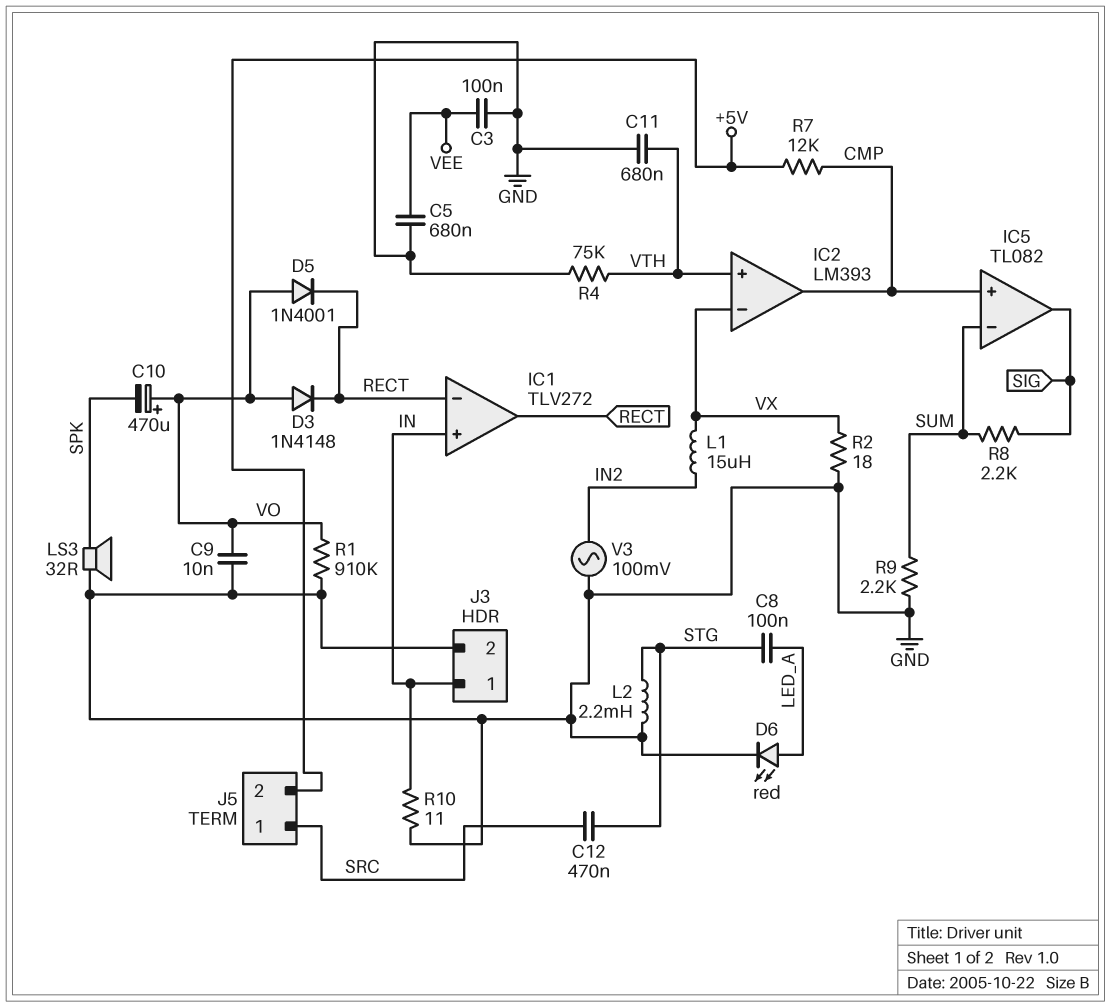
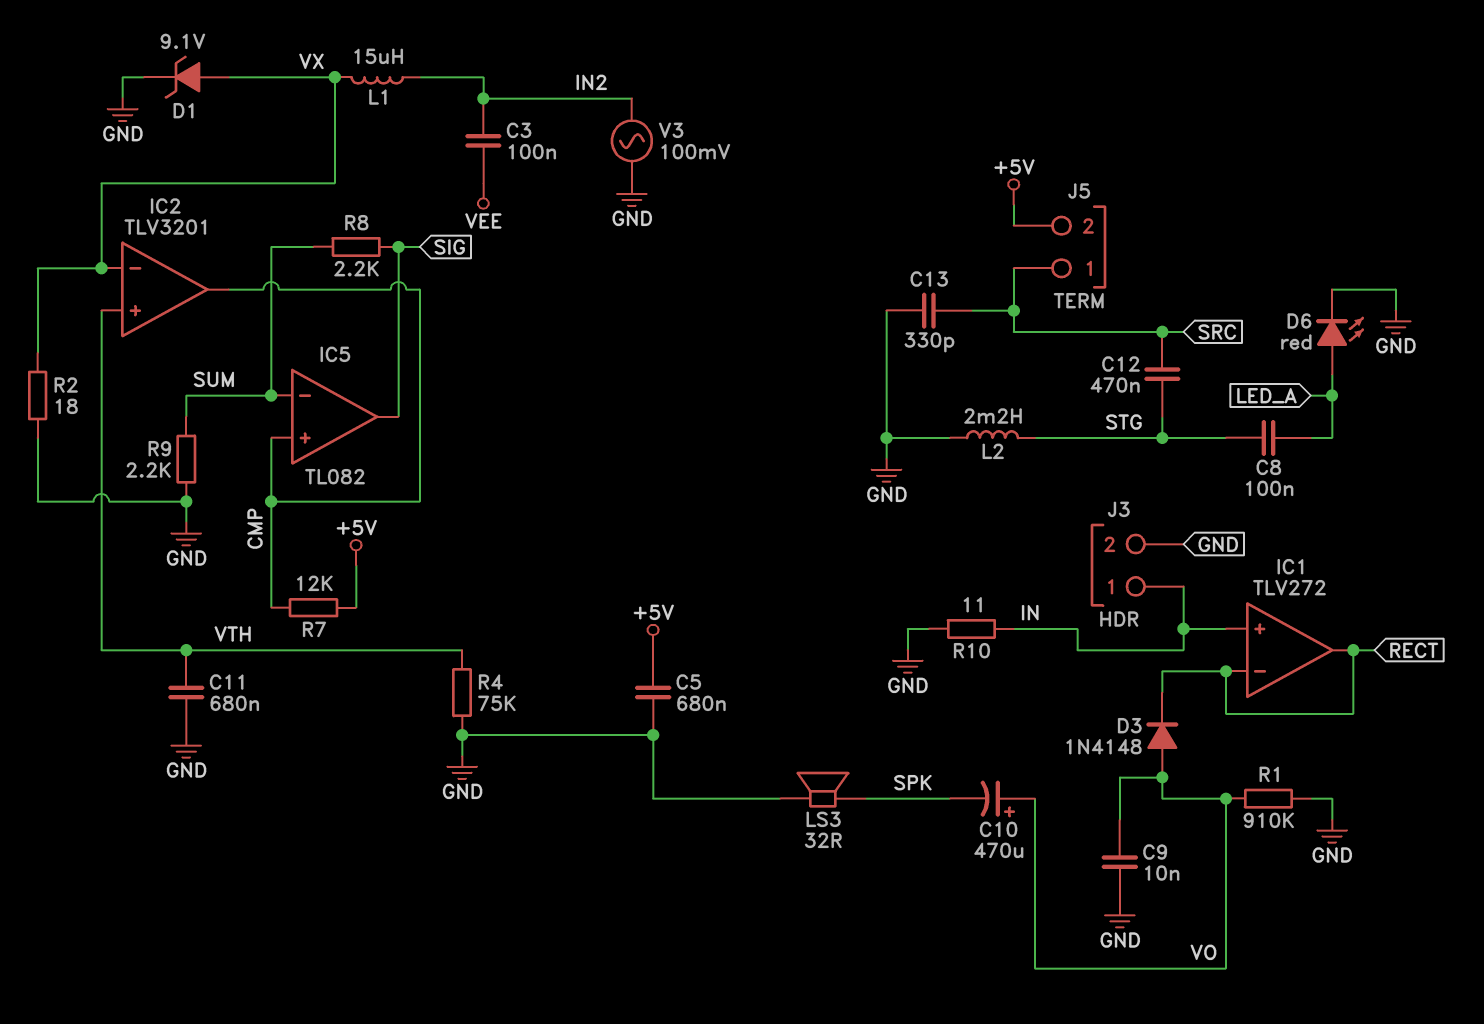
C3: 100nF (GND, VEE) -> 100nF (IN2, VEE)
C5: 680nF (GND, VEE) -> 680nF (+5V, GND)
C13: none -> 330pF (GND, SRC)
D1: none -> zener 9.1V (A VX, K GND)
D5: diode 1N4001 (A VO, K RECT) -> none
IC2: LM393 -> TLV3201

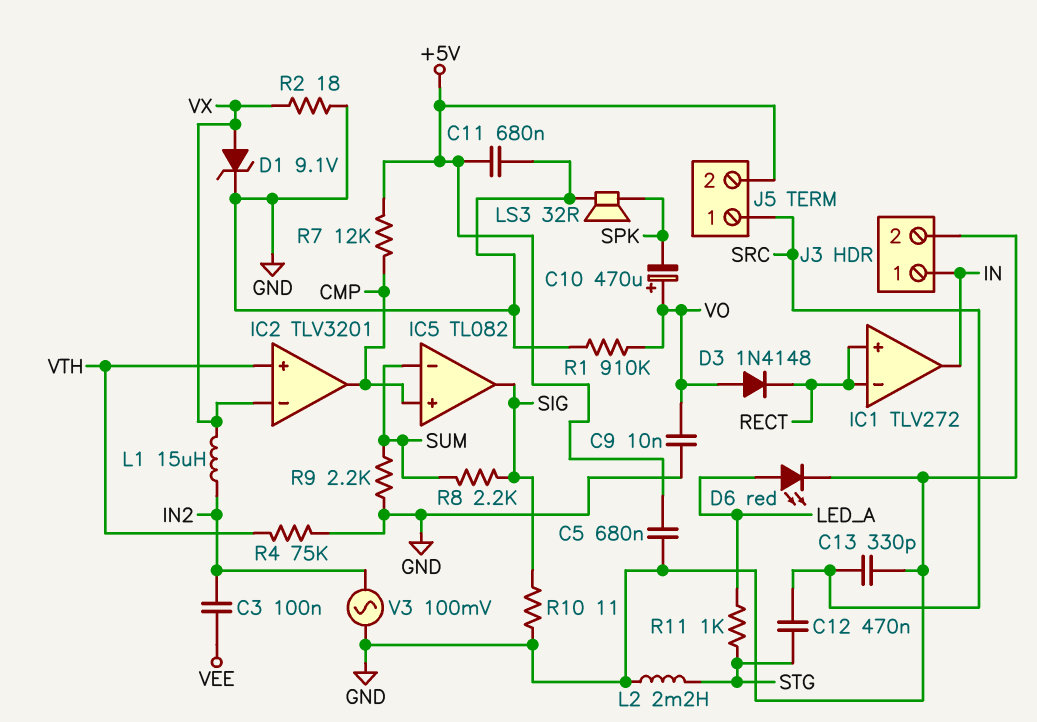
C8: 100nF (LED_A, STG) -> none
C11: 680nF (GND, VTH) -> 680nF (+5V, GND)
IC1 pin in+: IN -> RECT
IC1 pin out: RECT -> IN
R10: 11 (GND, IN) -> 11 (GND, SIG)
R11: none -> 1k (LED_A, STG)

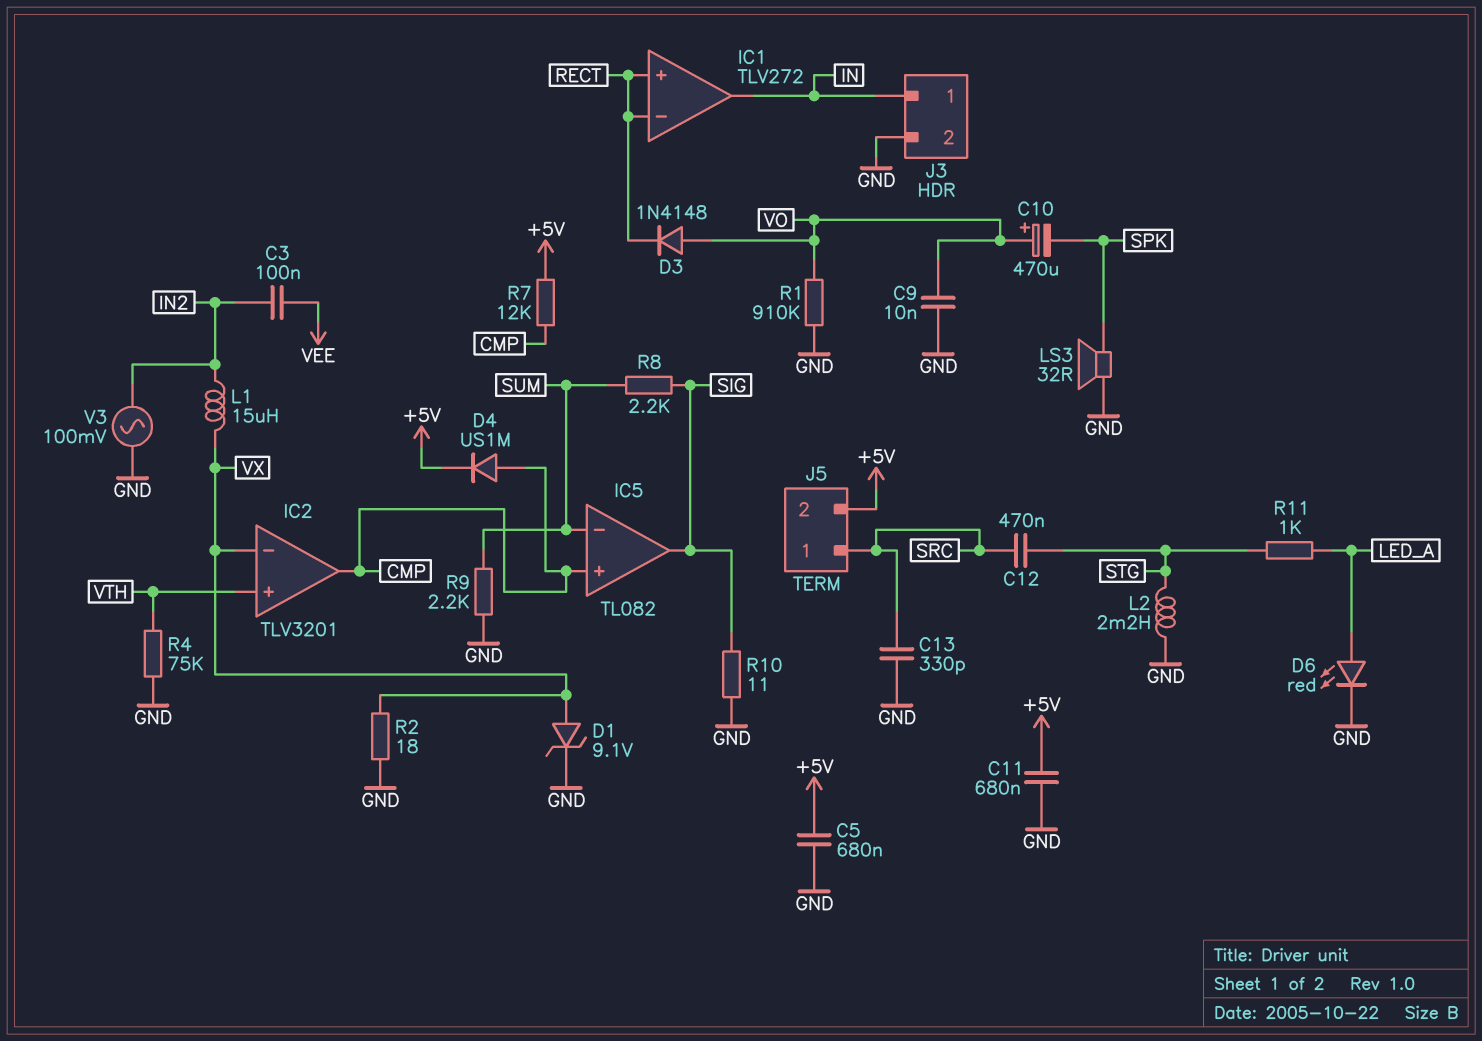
D4: none -> diode US1M (A CMP, K +5V)

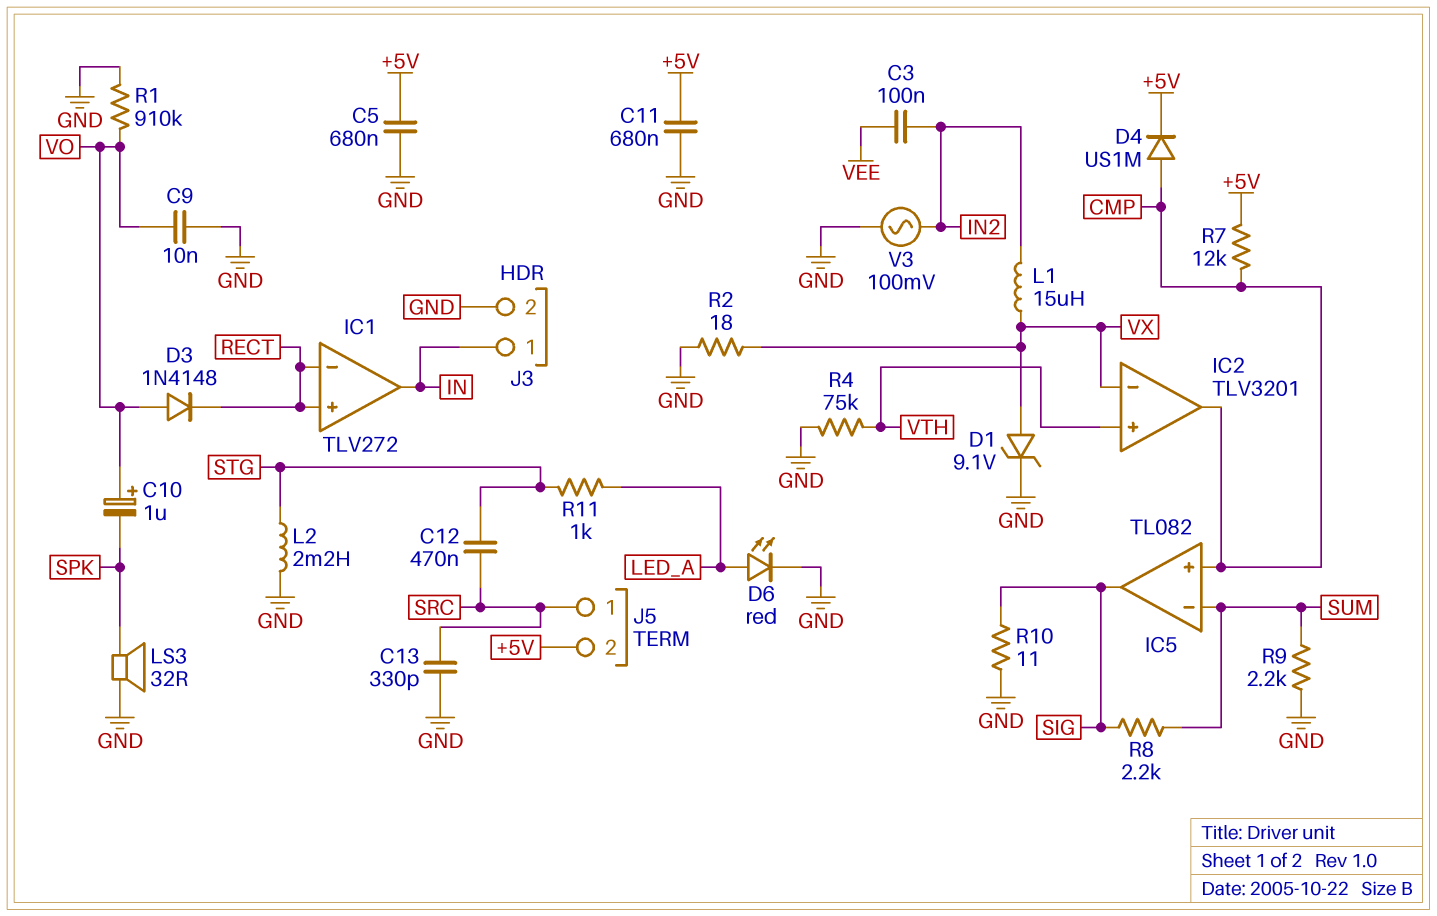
C10: 470uF (plus VO, minus SPK) -> 1uF (plus VO, minus SPK)

